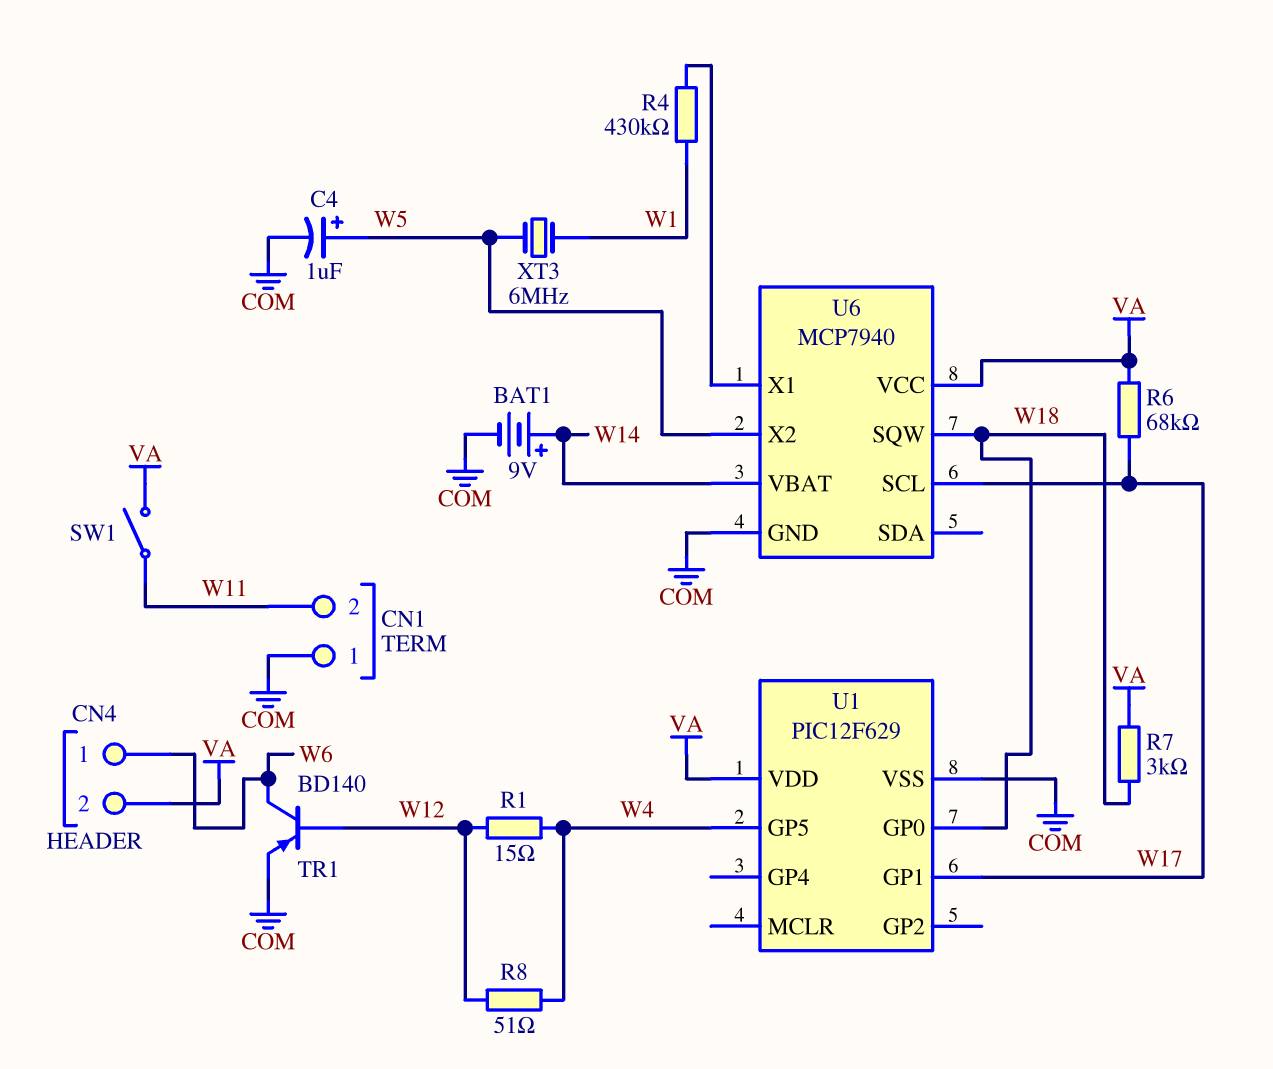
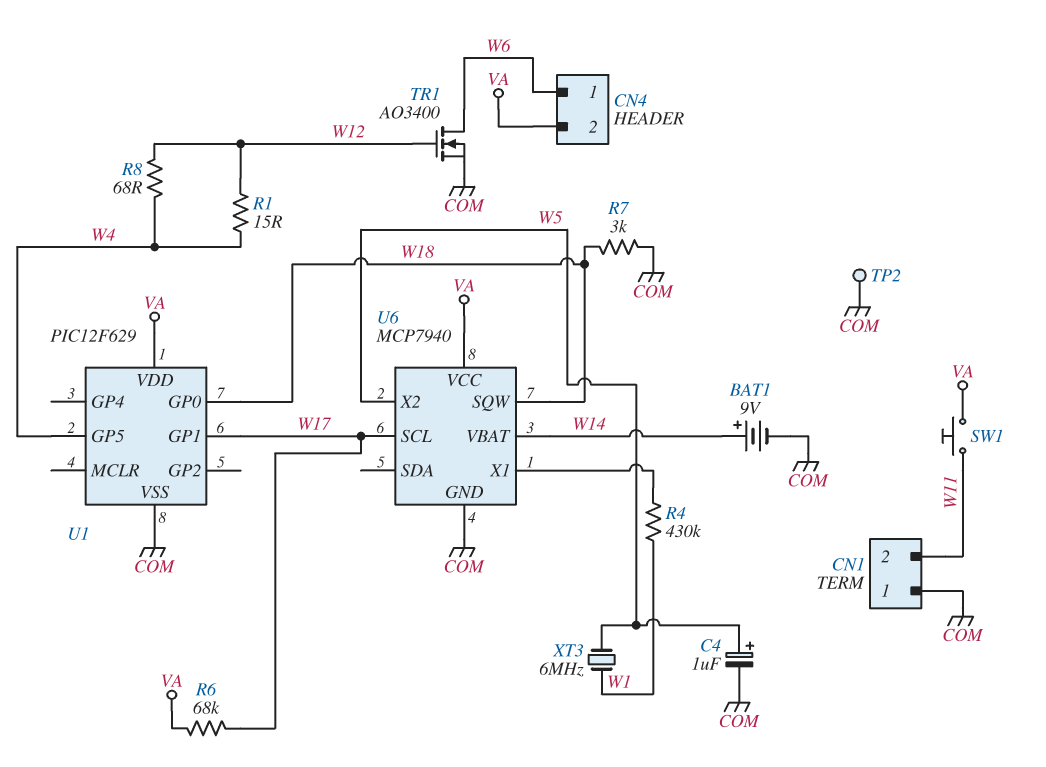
R7: 3k (VA, W18) -> 3k (COM, W18)
R8: 51 (W4, W12) -> 68 (W4, W12)
SW1: switch (VA, W11) -> button (VA, W11)
TP2: none -> test point (COM)
TR1: PNP BD140 (B W12, C W6, E COM) -> NMOS AO3400 (G W12, D W6, S COM)

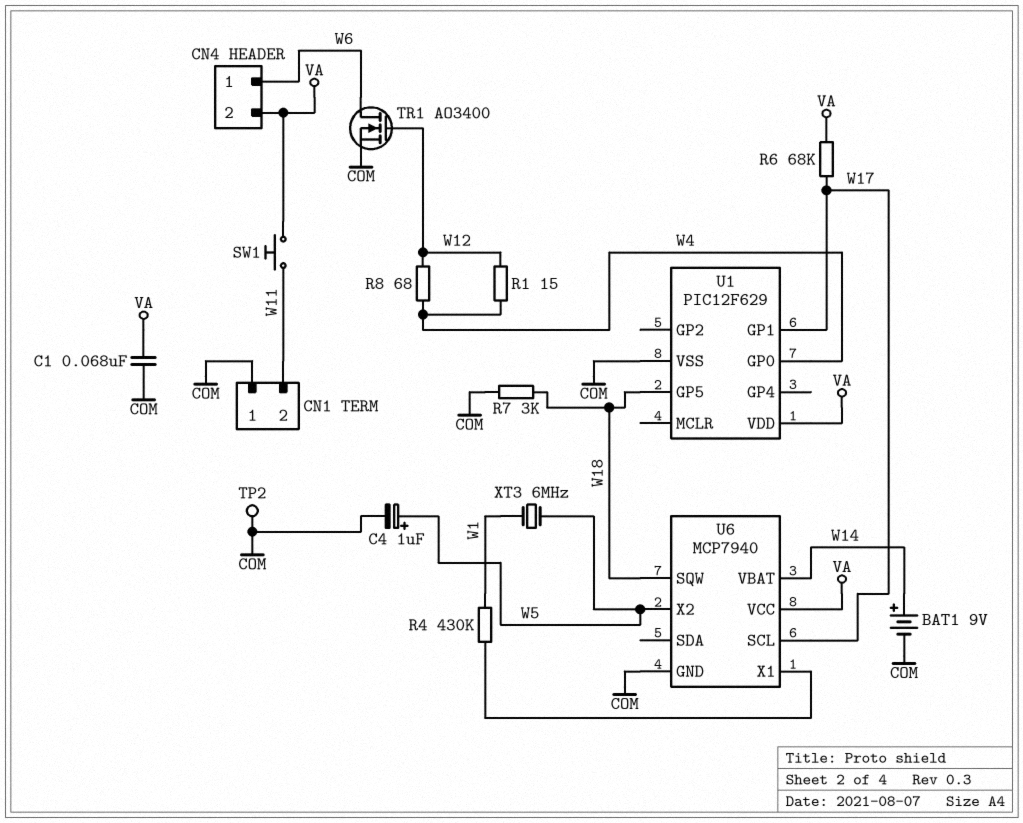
C1: none -> 68nF (COM, VA)
U1 pin GP0: W18 -> W4
U1 pin GP5: W4 -> W18

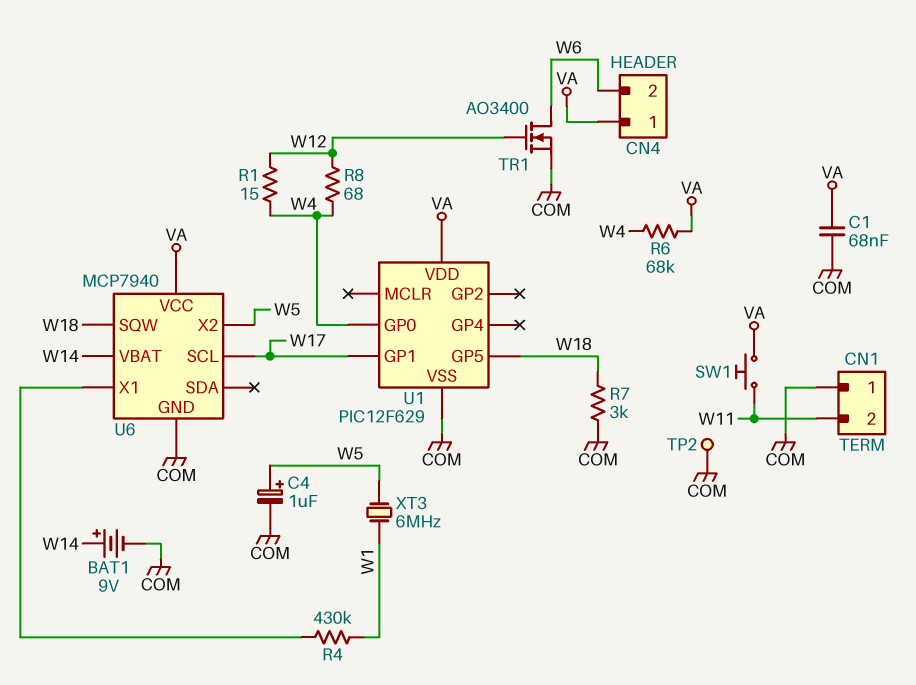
CN4 pin 1: W6 -> VA
CN4 pin 2: VA -> W6
R6: 68k (VA, W17) -> 68k (VA, W4)

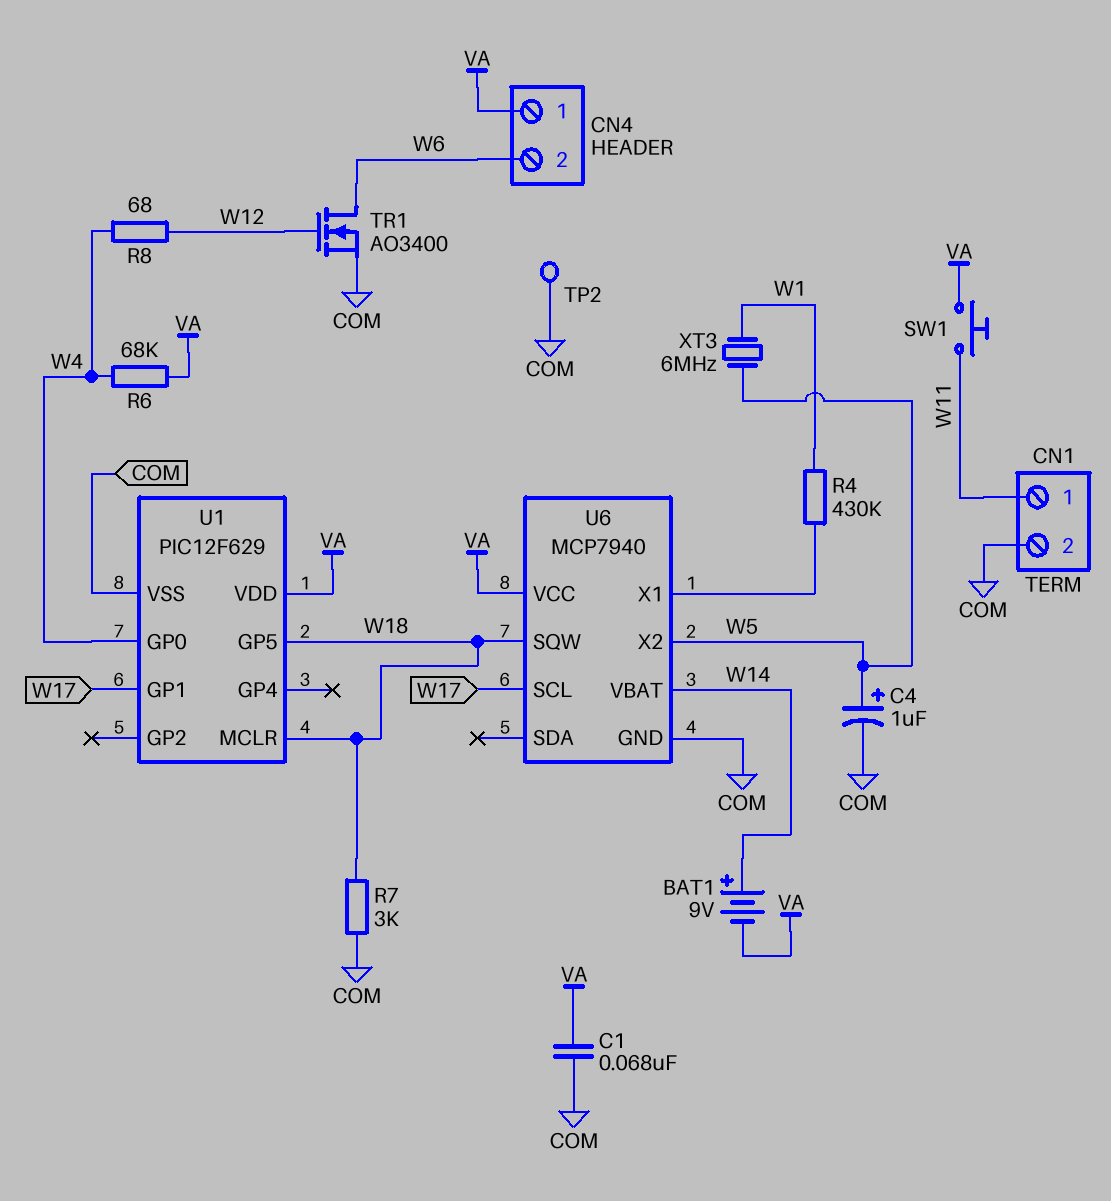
BAT1: 9V (plus W14, minus COM) -> 9V (plus W14, minus VA)
CN1 pin 1: COM -> W11
CN1 pin 2: W11 -> COM
R1: 15 (W4, W12) -> none
U1 pin MCLR: none -> W18

